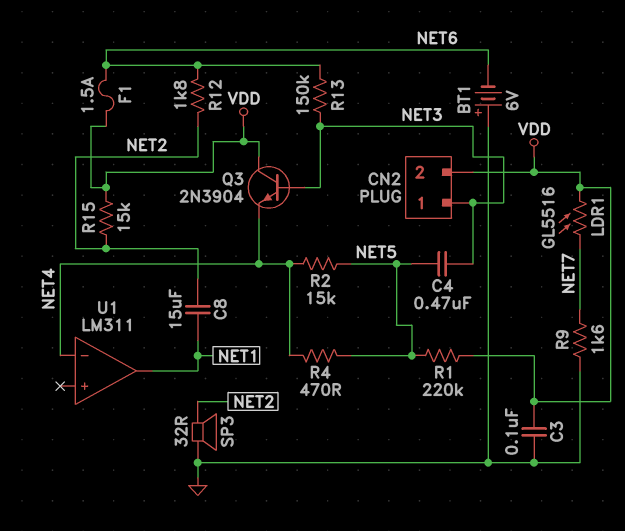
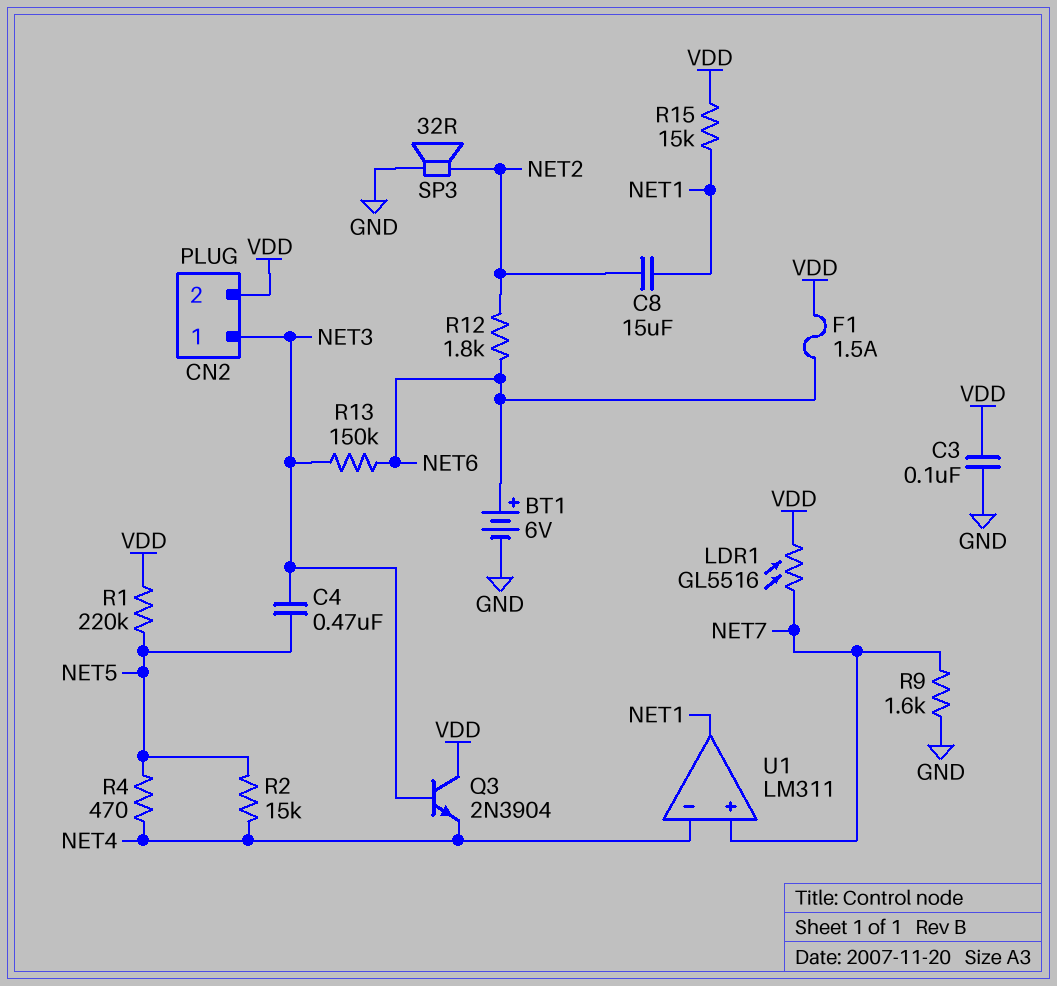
BT1: 6V (plus GND, minus NET6) -> 6V (plus NET6, minus GND)
R15: 15k (NET2, VDD) -> 15k (NET1, VDD)
U1 pin in+: none -> NET7

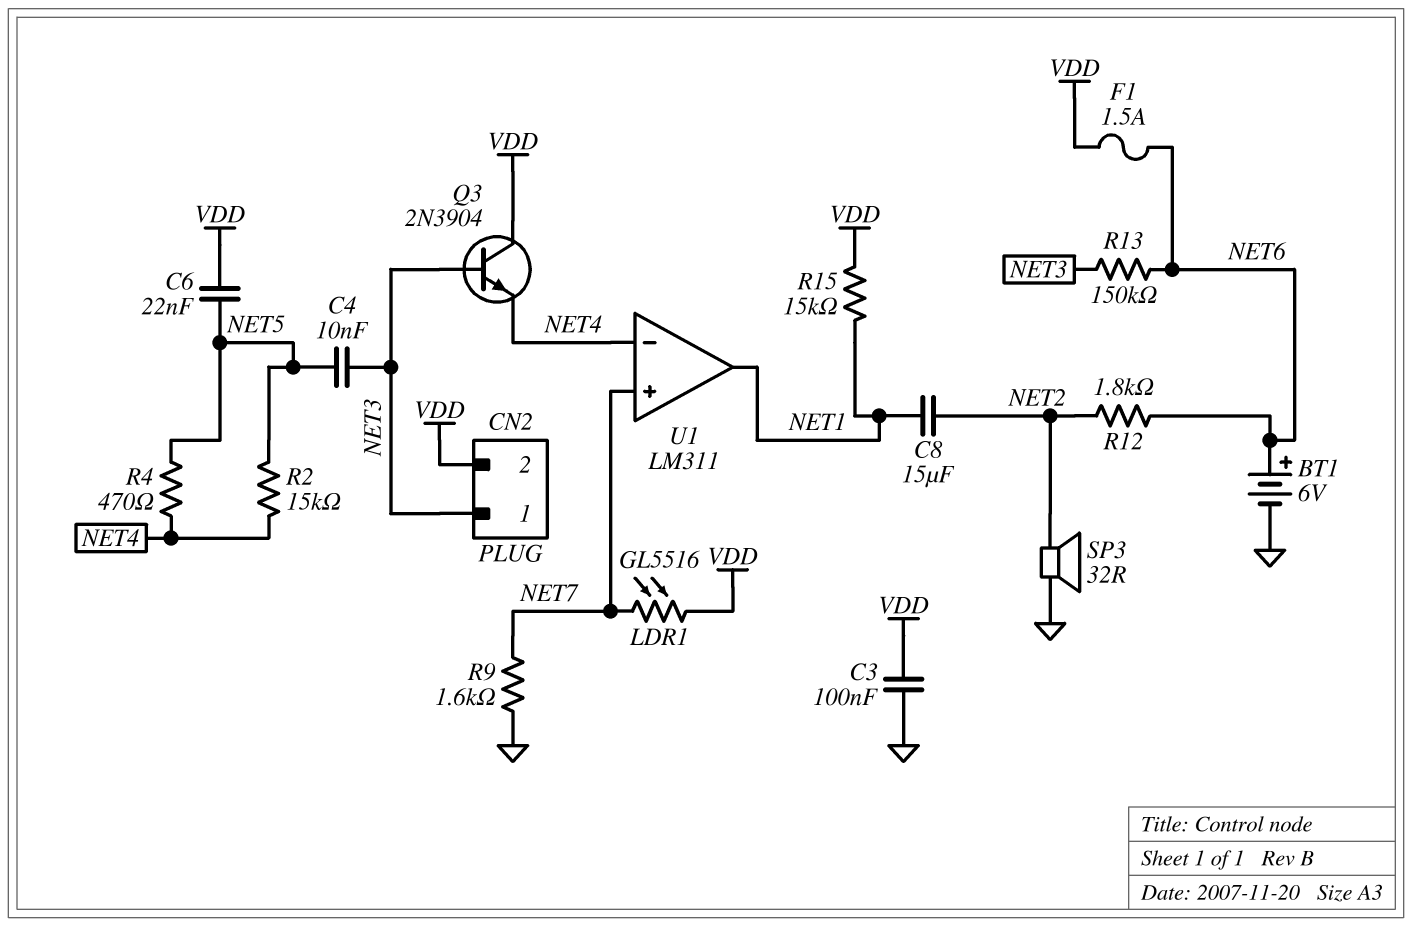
C4: 470nF (NET3, NET5) -> 10nF (NET3, NET5)
C6: none -> 22nF (NET5, VDD)
R1: 220k (NET5, VDD) -> none

